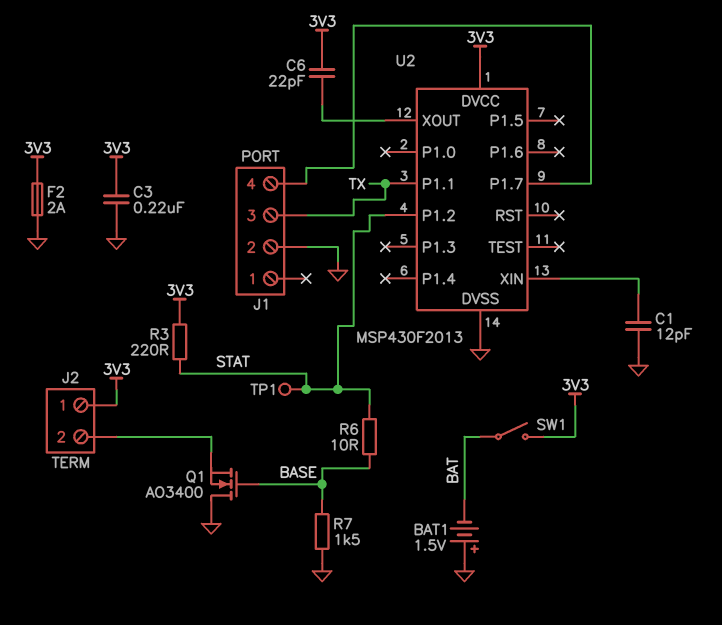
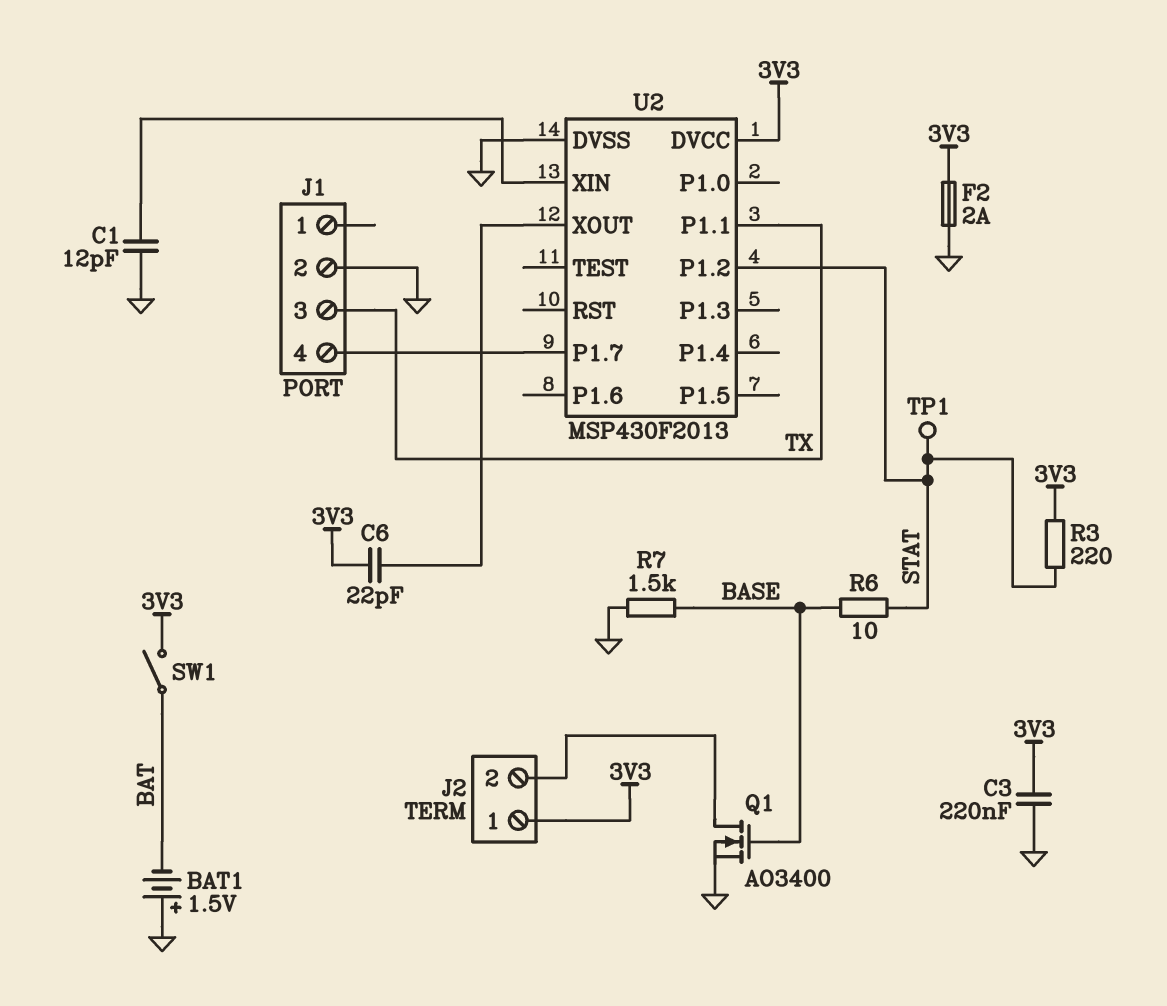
Q1: NMOS AO3400 (G BASE, D GND, S J2/2) -> NMOS AO3400 (G BASE, D J2/2, S GND)

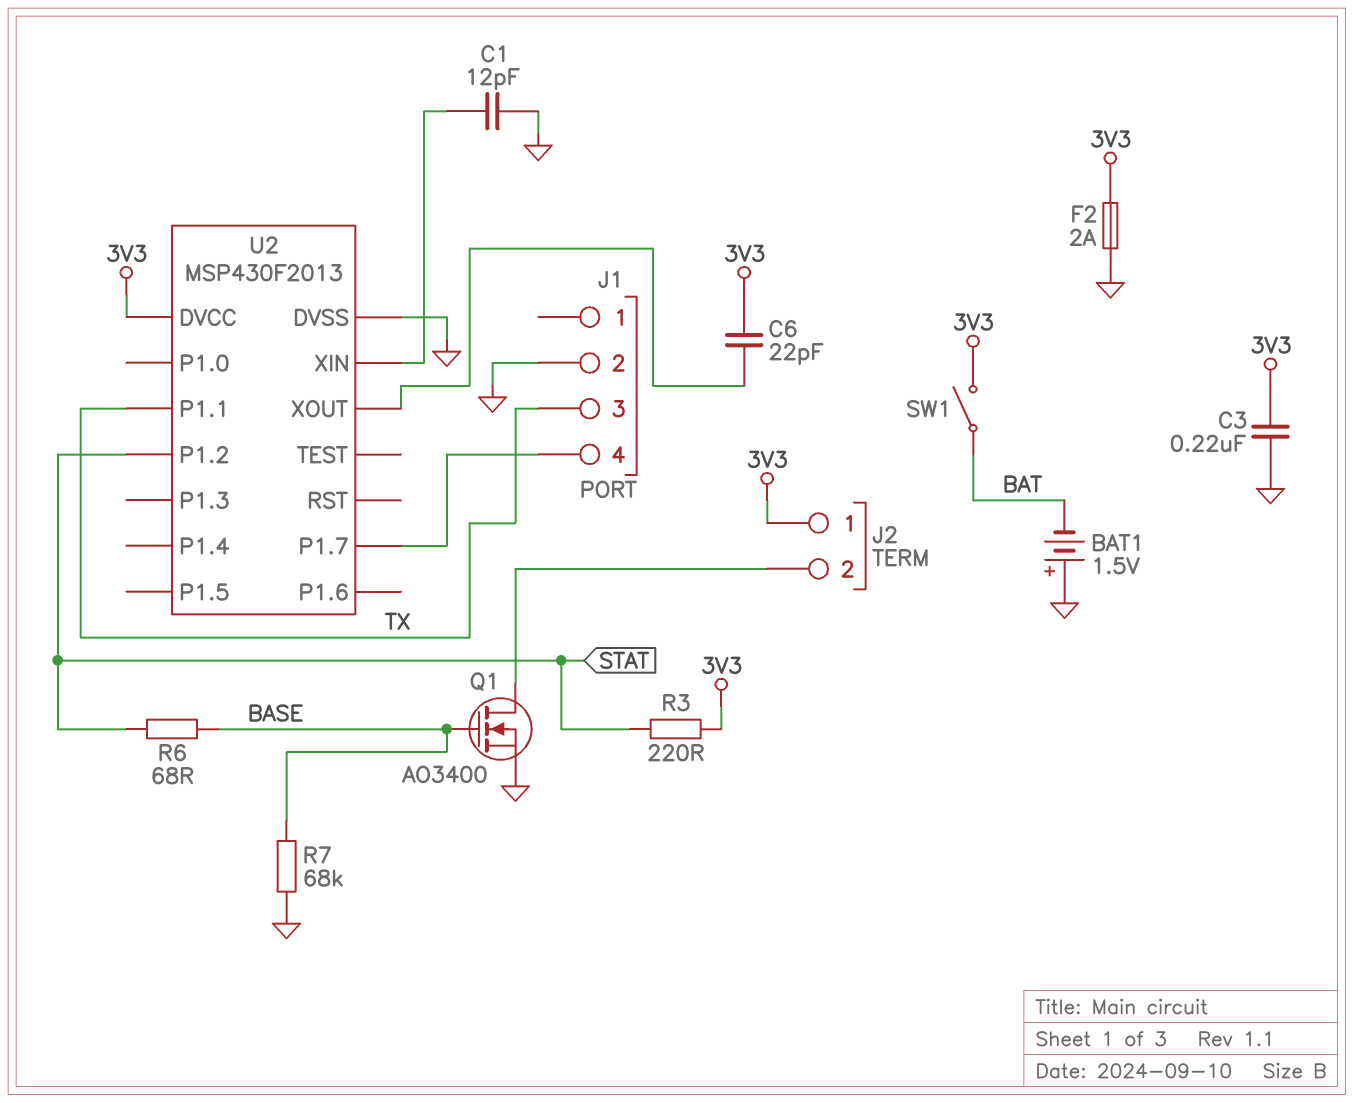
R6: 10 (BASE, STAT) -> 68 (BASE, STAT)
R7: 1.5k (BASE, GND) -> 68k (BASE, GND)
TP1: test point (STAT) -> none

